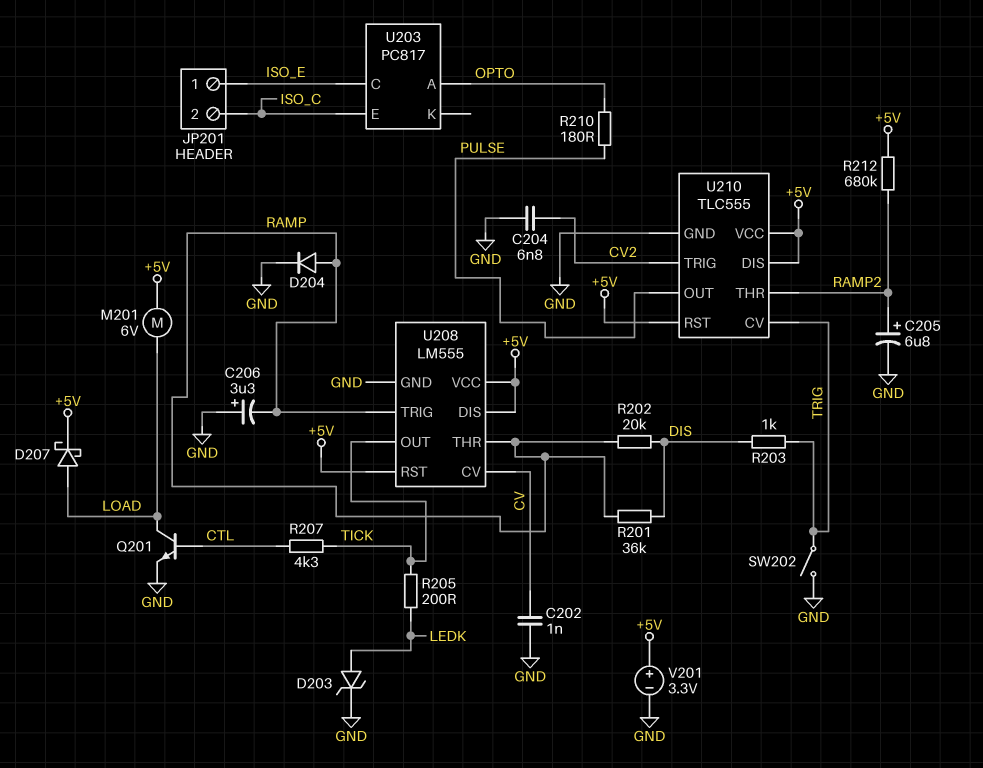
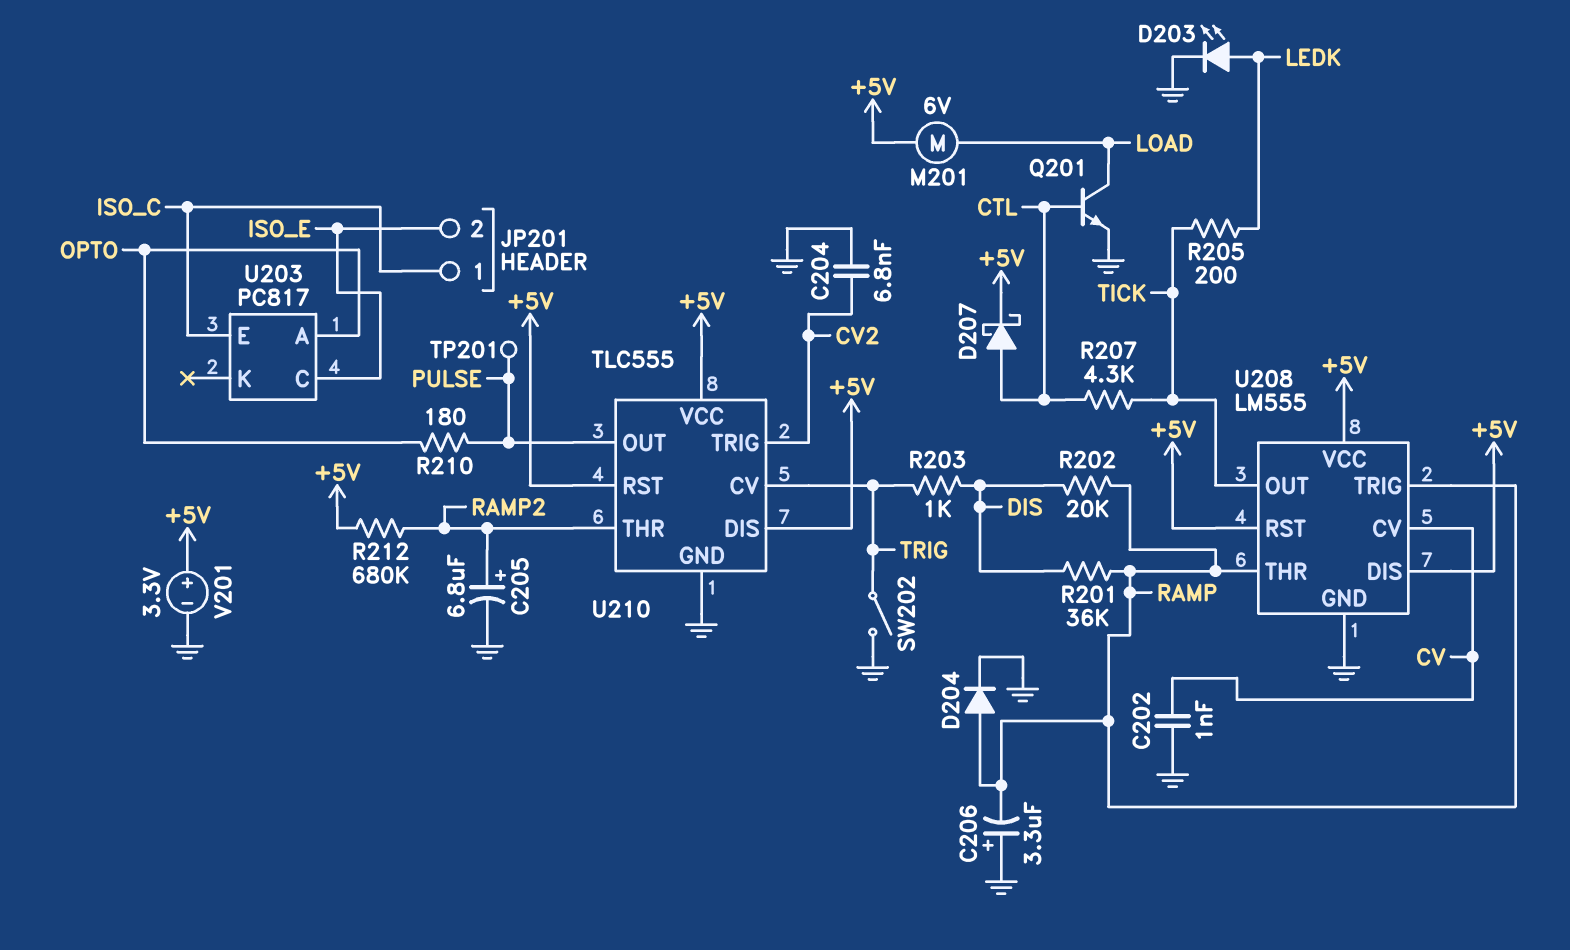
D203: zener (A LEDK, K GND) -> LED (A LEDK, K GND)
D207: schottky (A LOAD, K +5V) -> schottky (A CTL, K +5V)
JP201 pin 1: ISO_E -> ISO_C
JP201 pin 2: ISO_C -> ISO_E
TP201: none -> test point (PULSE)

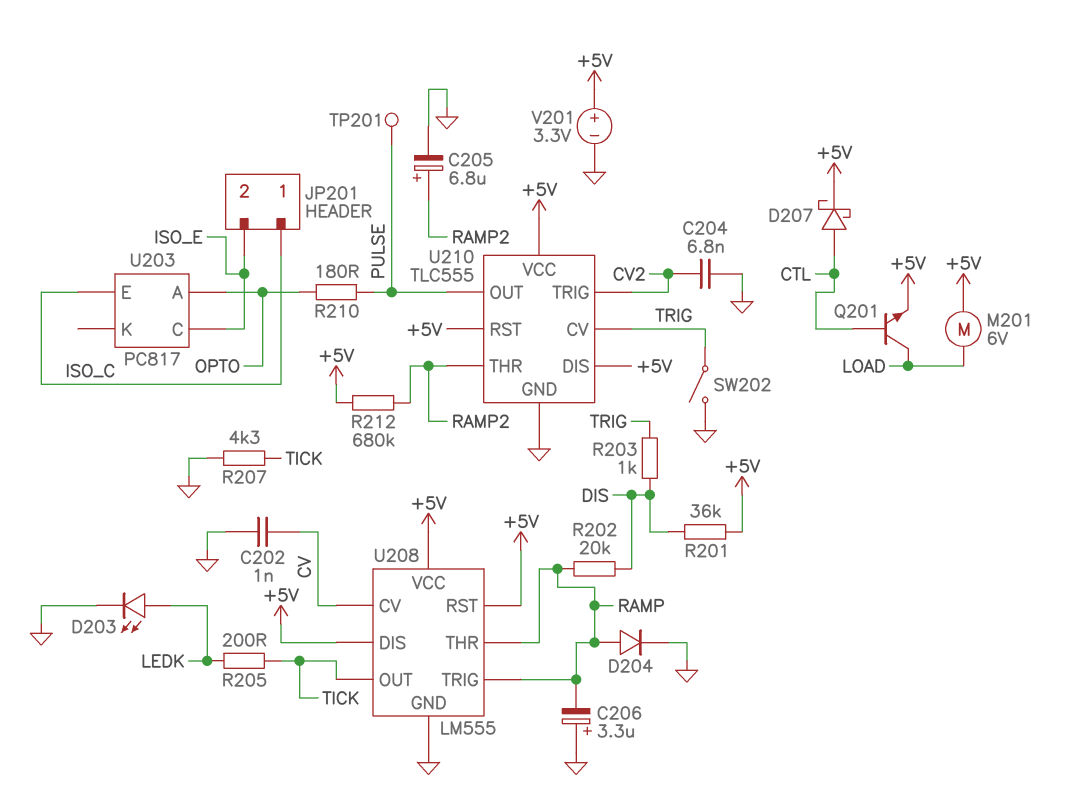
Q201: NPN (B CTL, C LOAD, E GND) -> NPN (B CTL, C LOAD, E +5V)
R201: 36k (DIS, RAMP) -> 36k (+5V, DIS)
R207: 4.3k (CTL, TICK) -> 4.3k (GND, TICK)

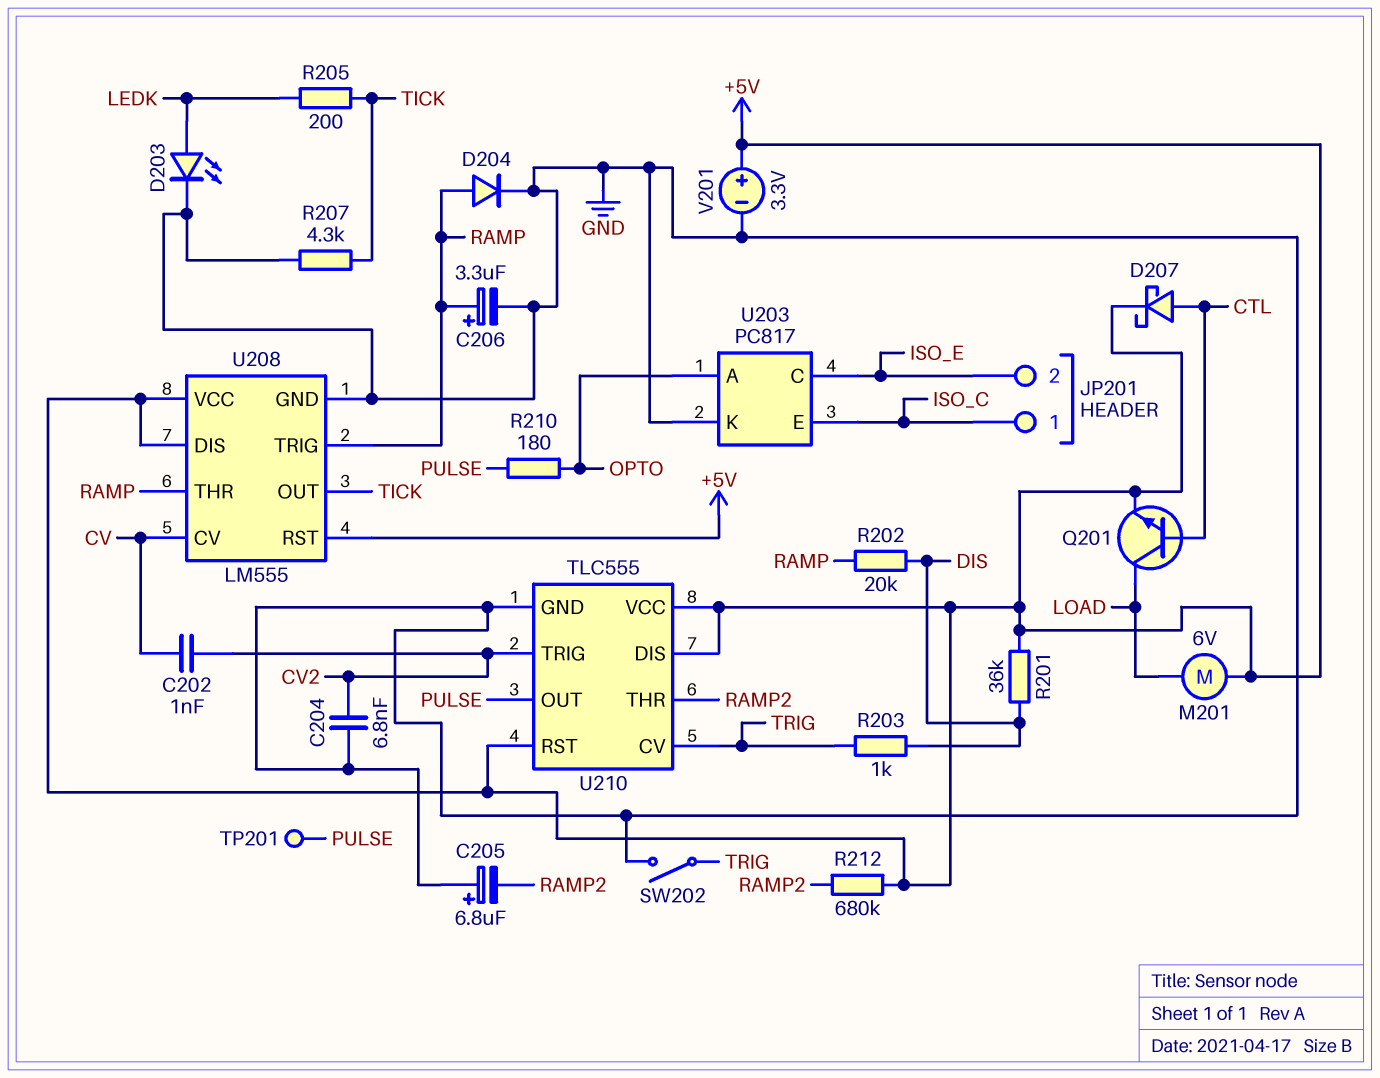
C202: 1nF (CV, GND) -> 1nF (CV, CV2)
C205: 6.8uF (plus RAMP2, minus GND) -> 6.8uF (plus GND, minus RAMP2)
C206: 3.3uF (plus GND, minus RAMP) -> 3.3uF (plus RAMP, minus GND)
U203 pin K: none -> GND

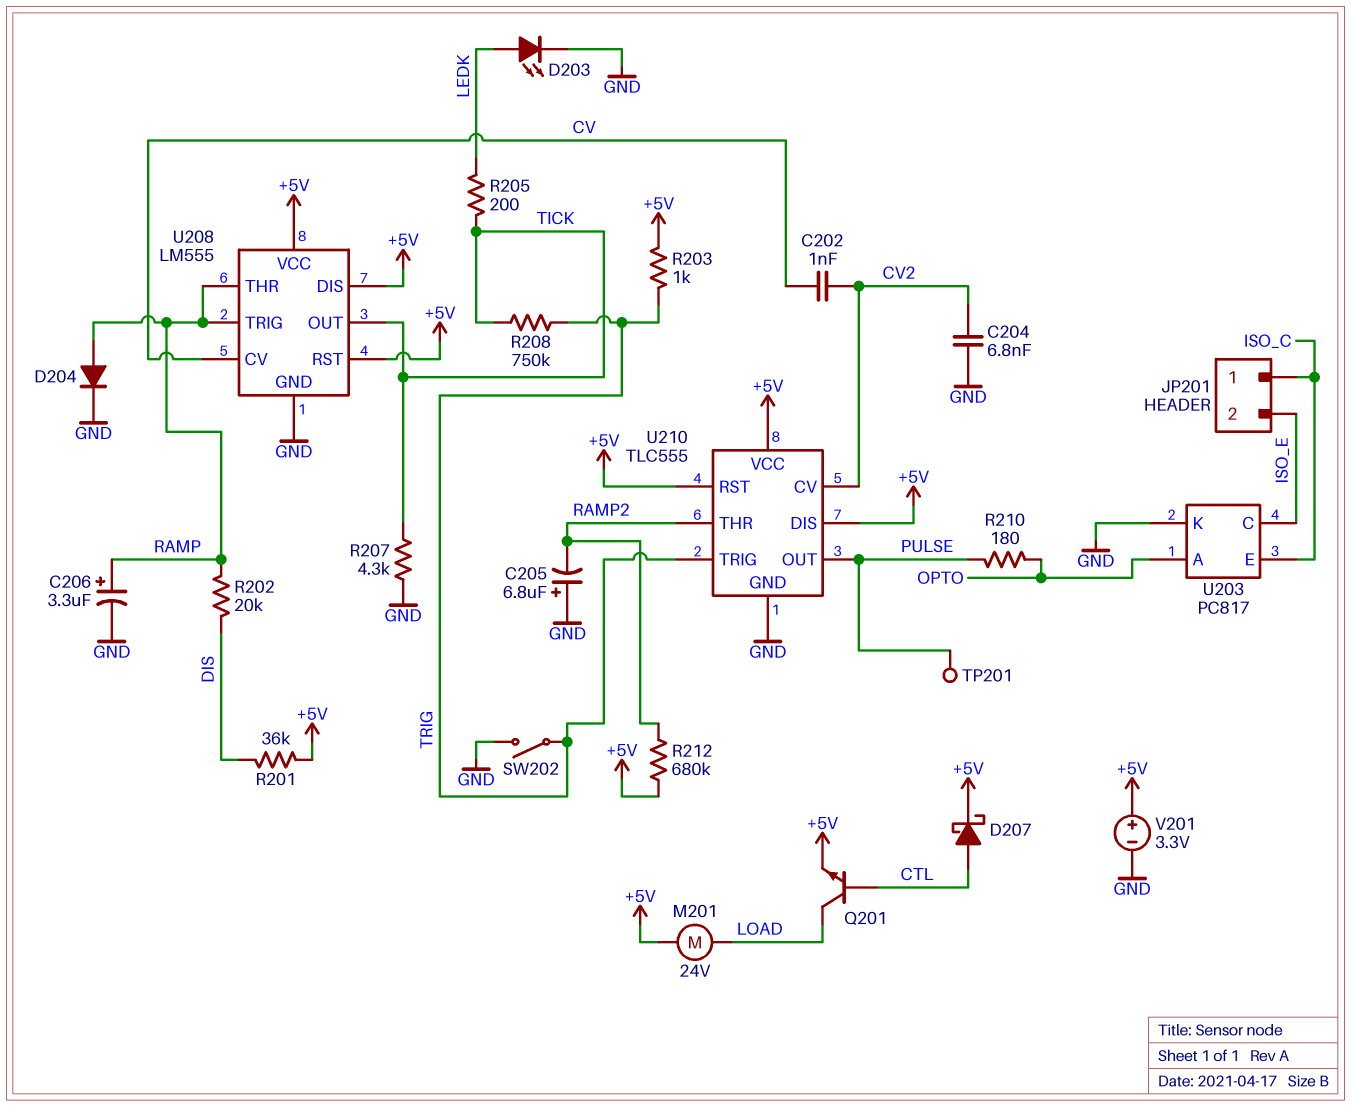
M201: motor 6V (+5V, LOAD) -> motor 24V (+5V, LOAD)
R203: 1k (DIS, TRIG) -> 1k (+5V, TRIG)
R208: none -> 750k (TICK, TRIG)
U210 pin CV: TRIG -> CV2
U210 pin TRIG: CV2 -> TRIG

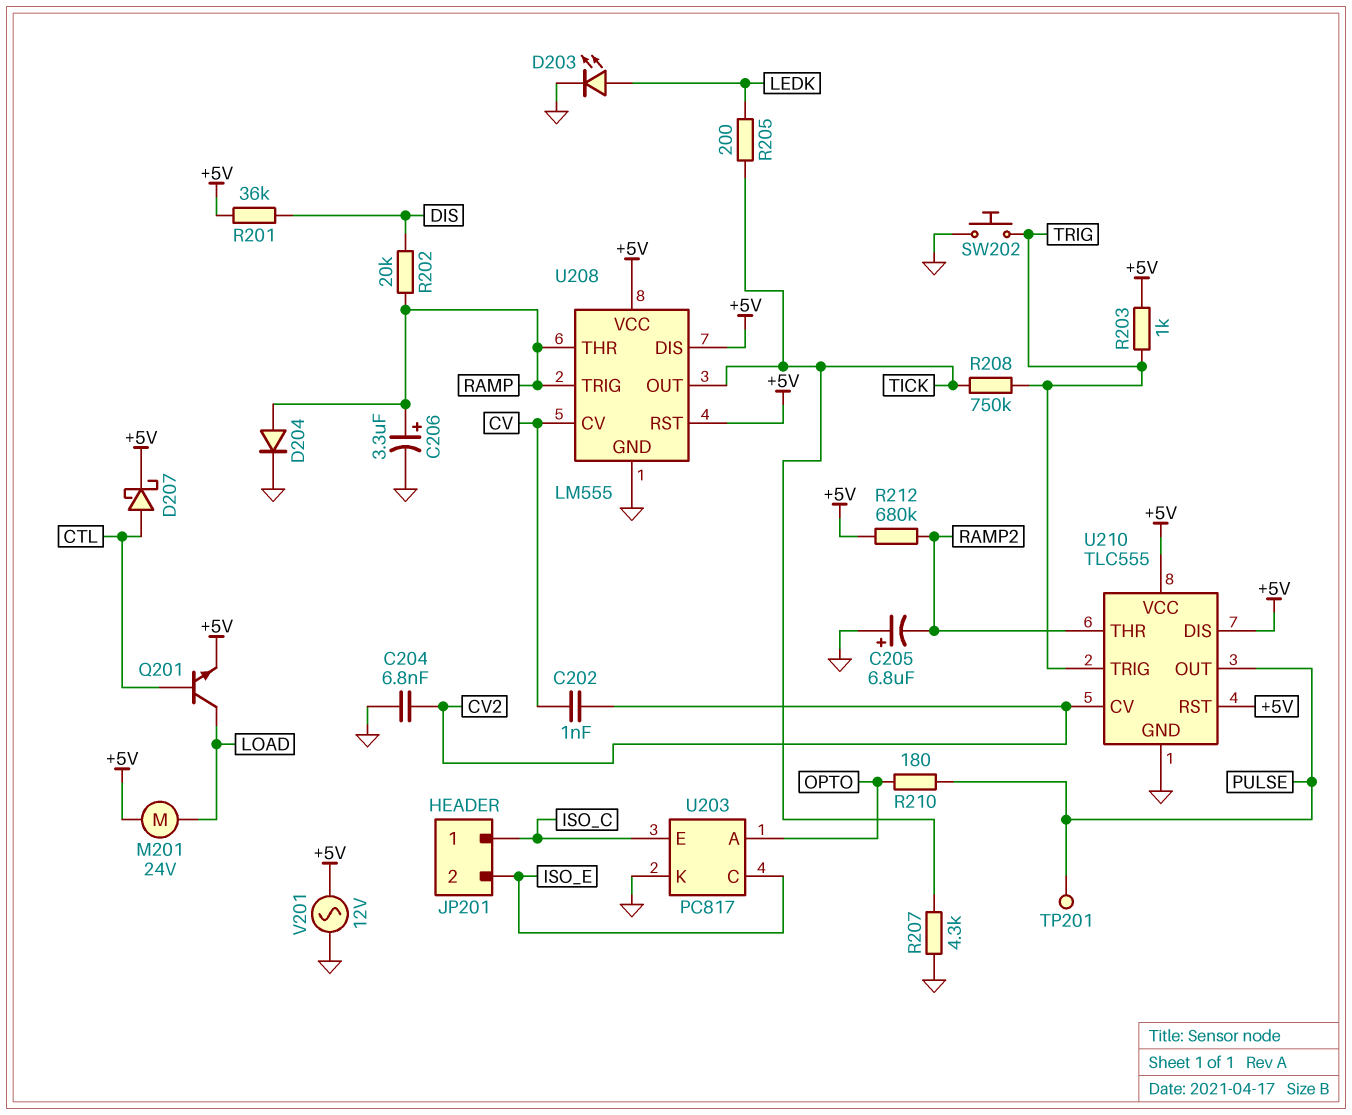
SW202: switch (GND, TRIG) -> button (GND, TRIG)
V201: 3.3V (plus +5V, minus GND) -> AC 12V (+5V, GND)

